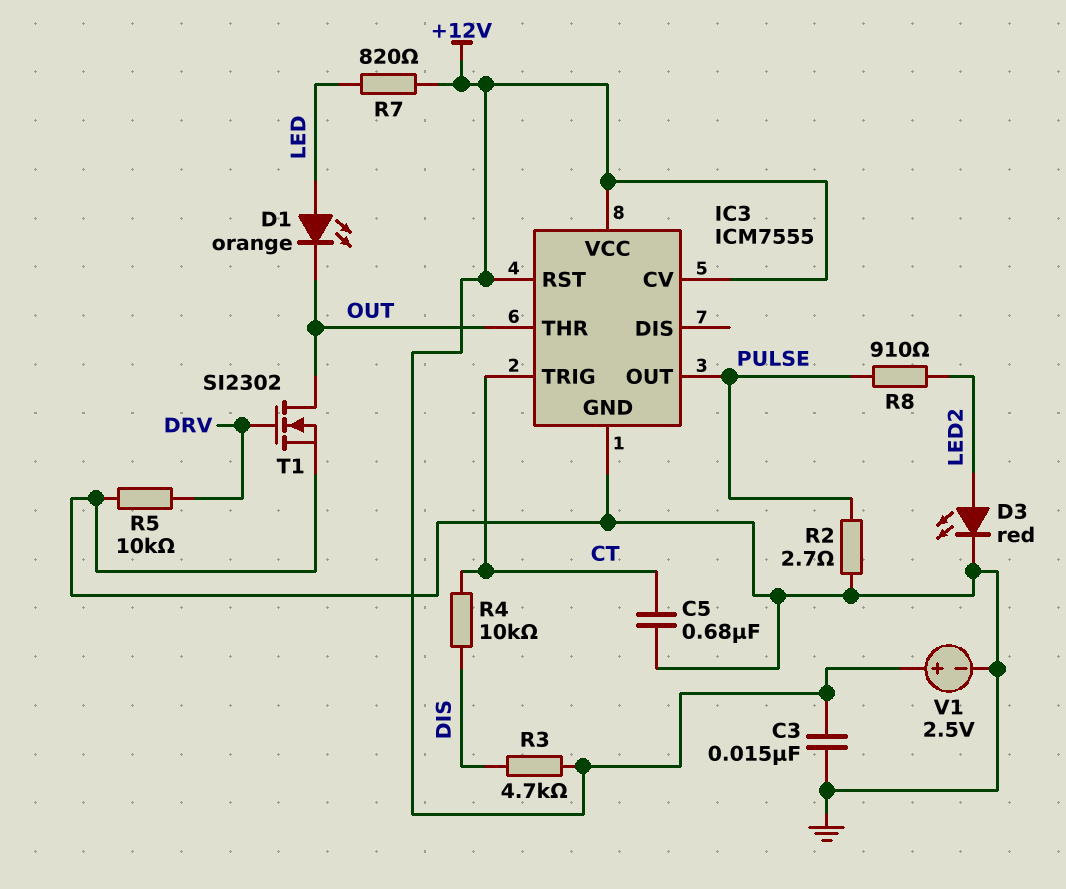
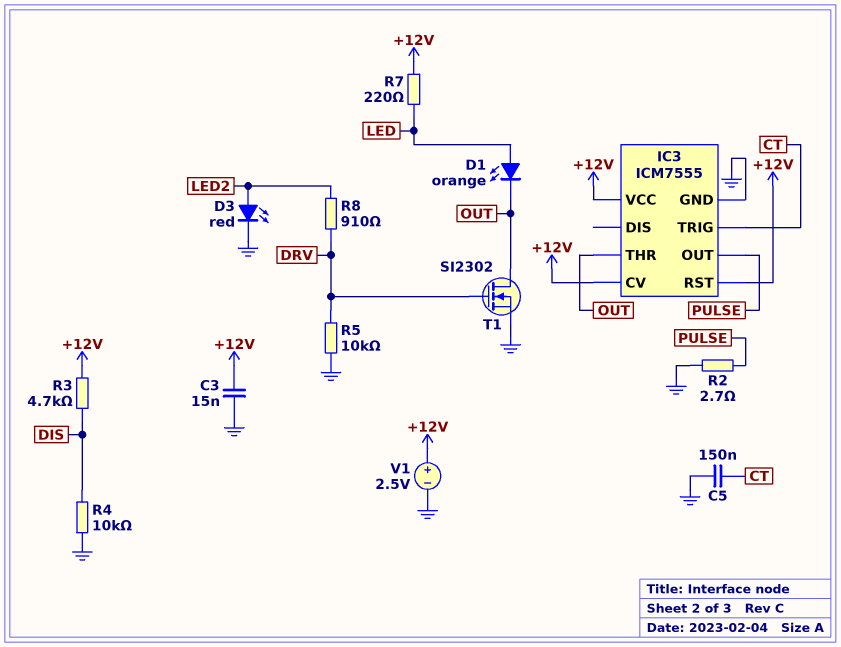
C5: 680nF (CT, GND) -> 150nF (CT, GND)
R4: 10k (CT, DIS) -> 10k (DIS, GND)
R7: 820 (+12V, LED) -> 220 (+12V, LED)
R8: 910 (LED2, PULSE) -> 910 (DRV, LED2)

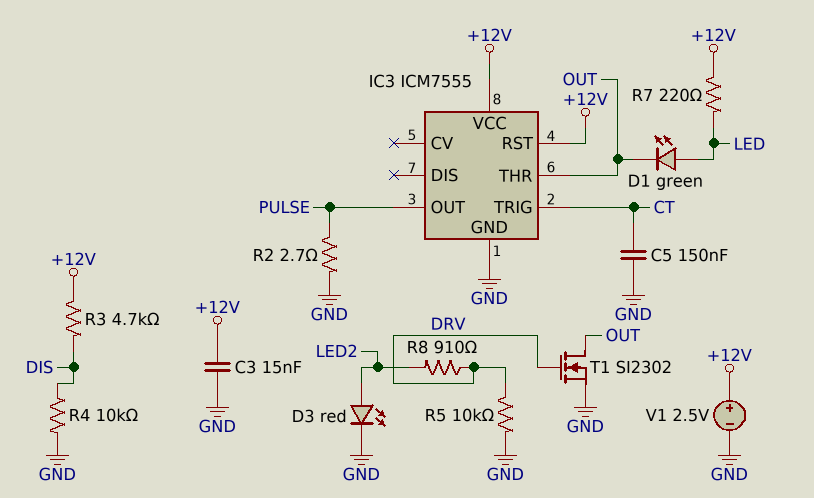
D1: LED orange (A LED, K OUT) -> LED green (A LED, K OUT)
IC3 pin CV: +12V -> none

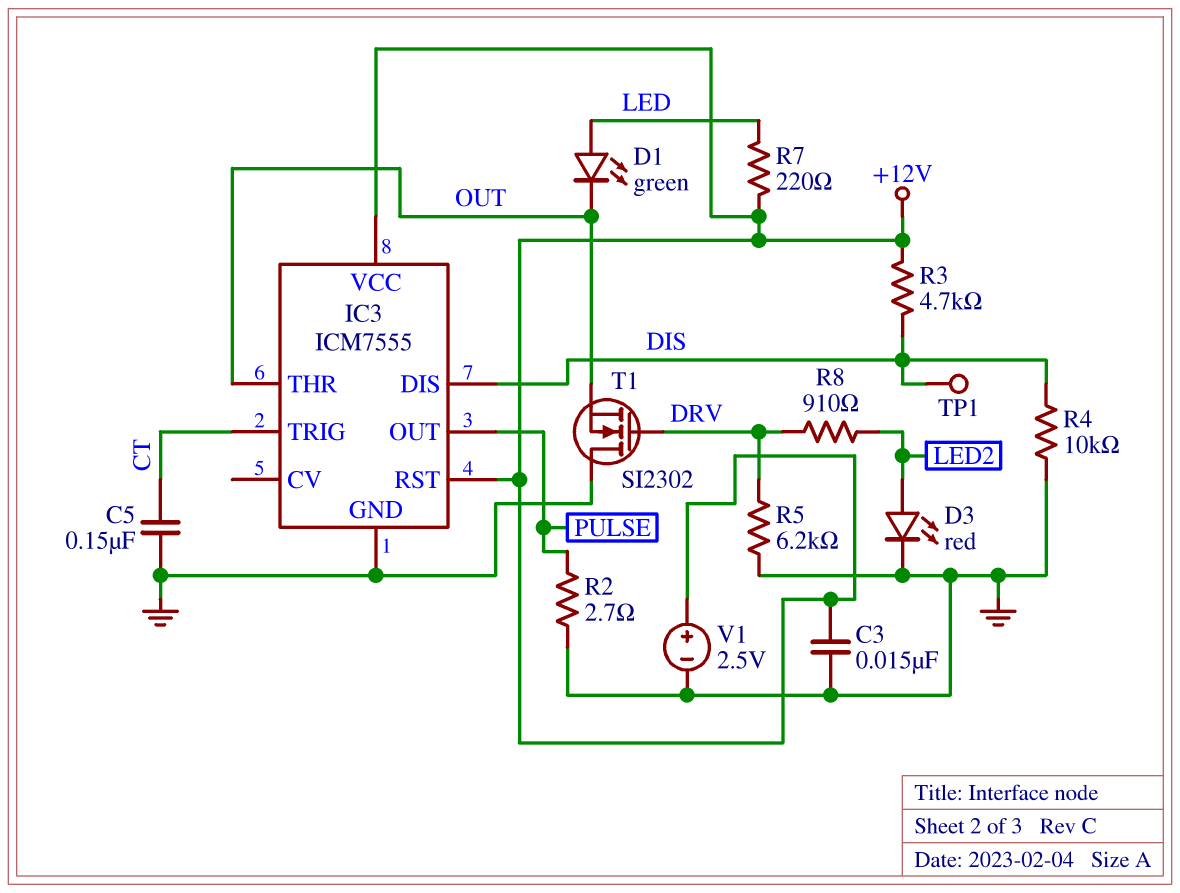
IC3 pin DIS: none -> DIS
R5: 10k (DRV, GND) -> 6.2k (DRV, GND)
T1: NMOS SI2302 (G DRV, D OUT, S GND) -> NMOS SI2302 (G DRV, D GND, S OUT)
TP1: none -> test point (DIS)

